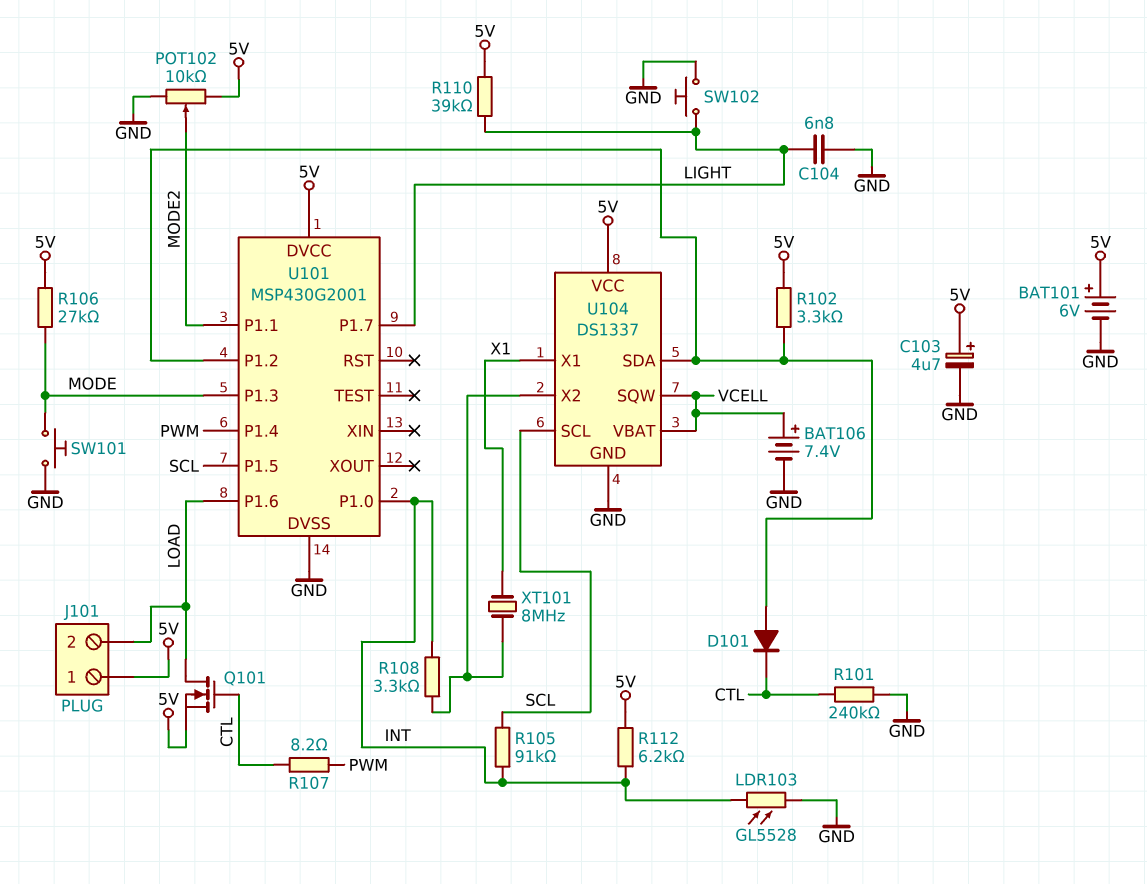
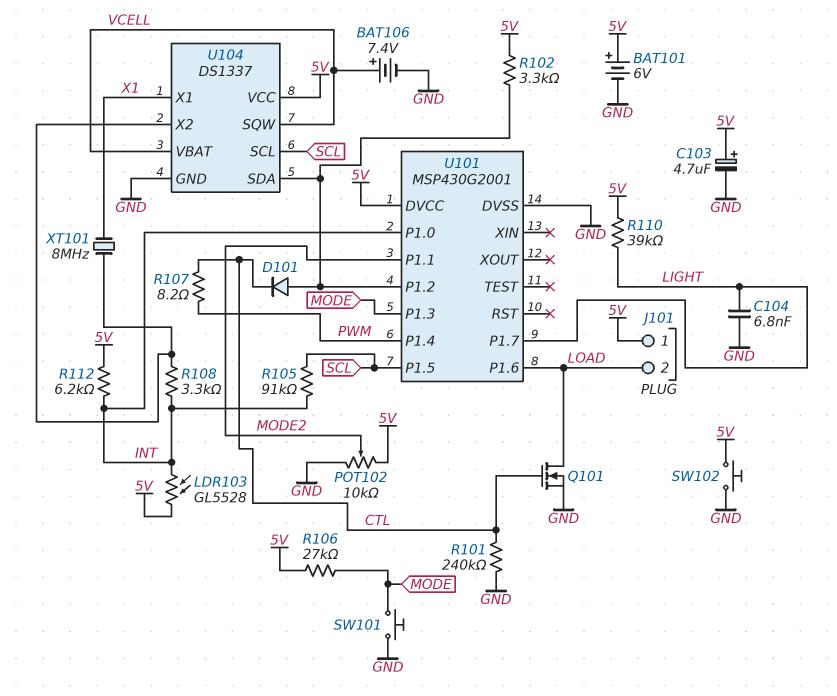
LDR103: GL5528 (GND, INT) -> GL5528 (5V, INT)
Q101: NMOS (G CTL, D LOAD, S 5V) -> NMOS (G CTL, D LOAD, S GND)
SW102: button (GND, LIGHT) -> button (5V, GND)

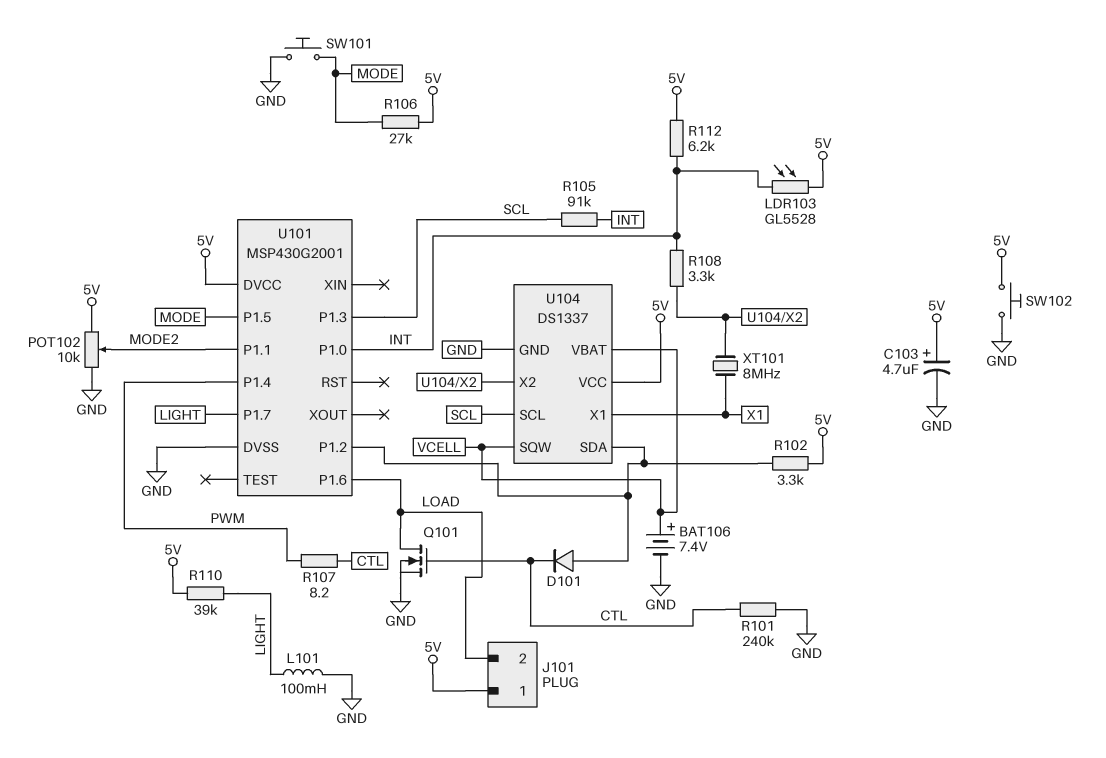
BAT101: 6V (plus 5V, minus GND) -> none
C104: 6.8nF (GND, LIGHT) -> none
L101: none -> 100mH (GND, LIGHT)
U101 pin P1.3: MODE -> SCL
U101 pin P1.5: SCL -> MODE

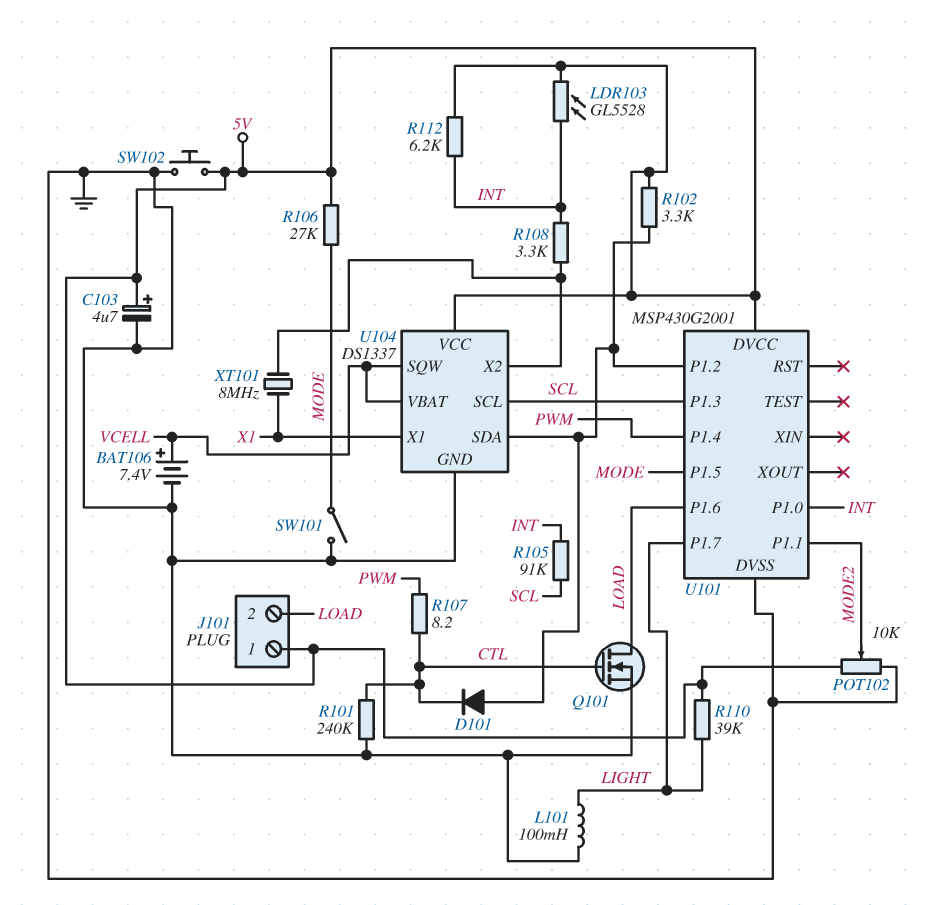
SW101: button (GND, MODE) -> switch (GND, MODE)

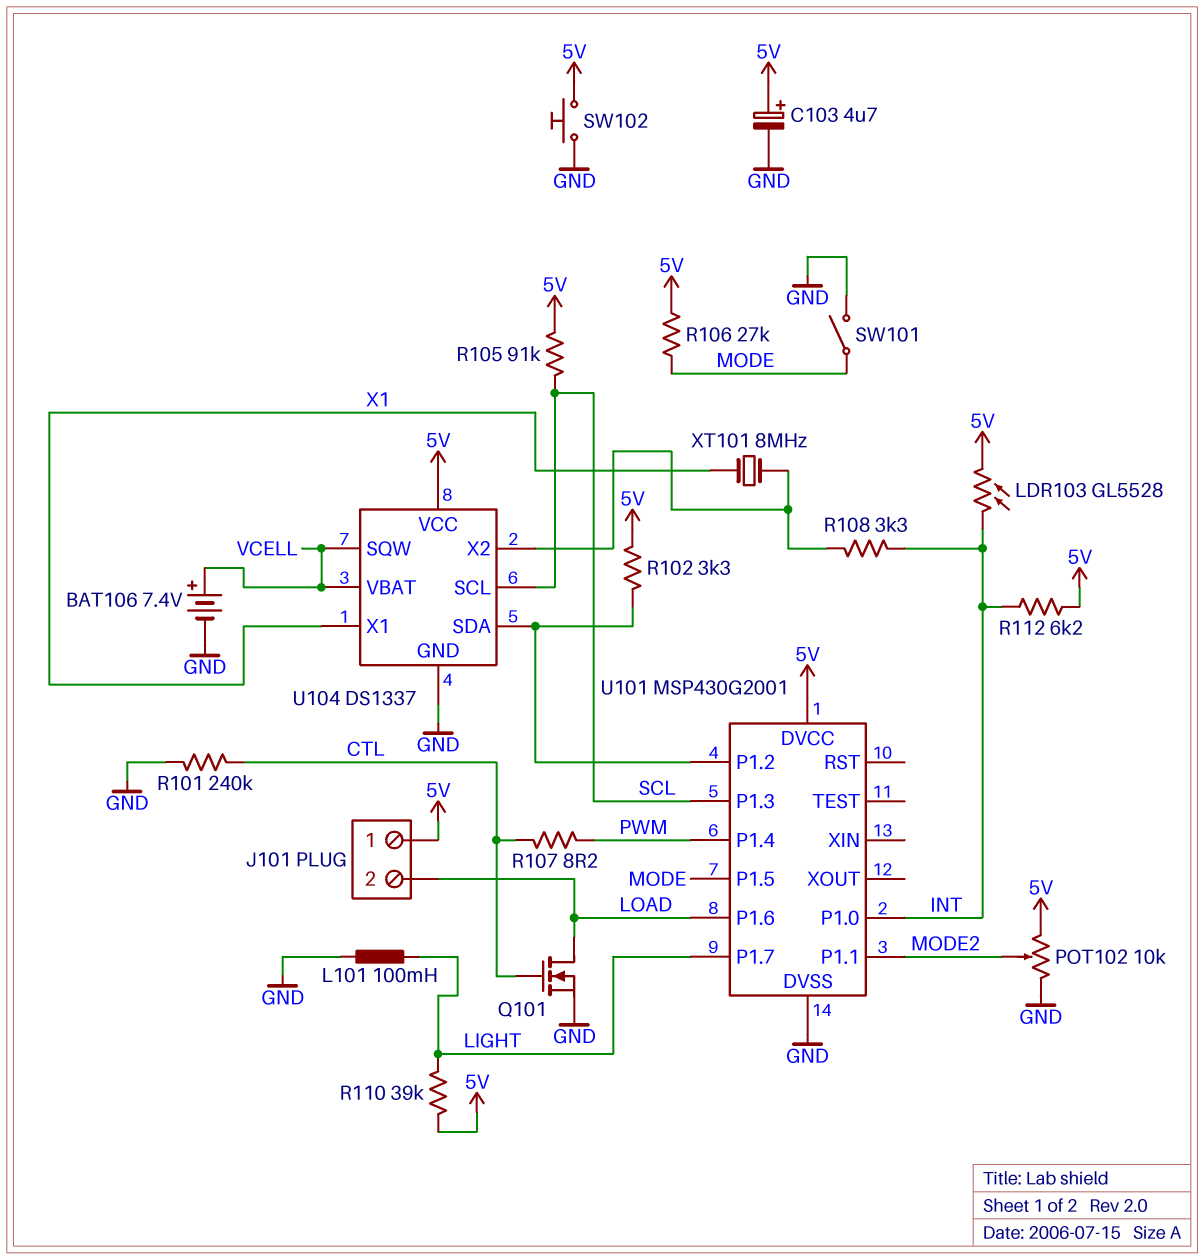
D101: diode (A U101/P1.2, K CTL) -> none
R105: 91k (INT, SCL) -> 91k (5V, SCL)

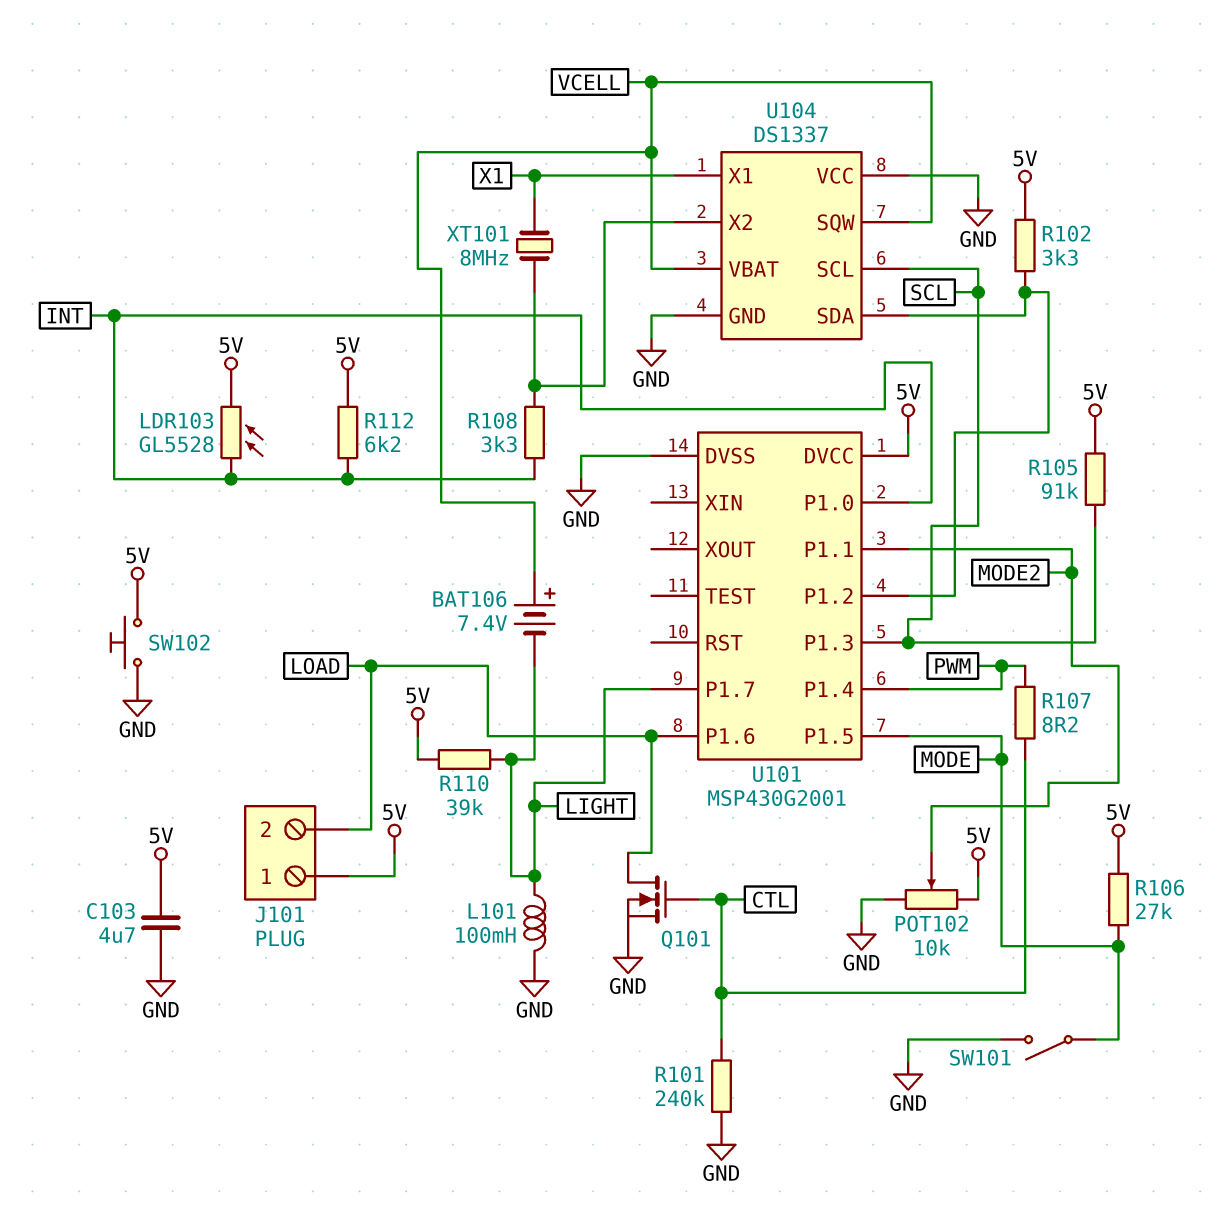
BAT106: 7.4V (plus VCELL, minus GND) -> 7.4V (plus VCELL, minus LIGHT)
C103: 4.7uF (plus 5V, minus GND) -> 4.7uF (5V, GND)
U104 pin VCC: 5V -> GND

